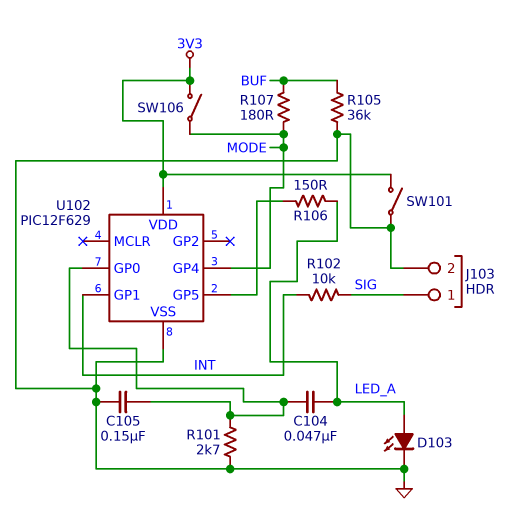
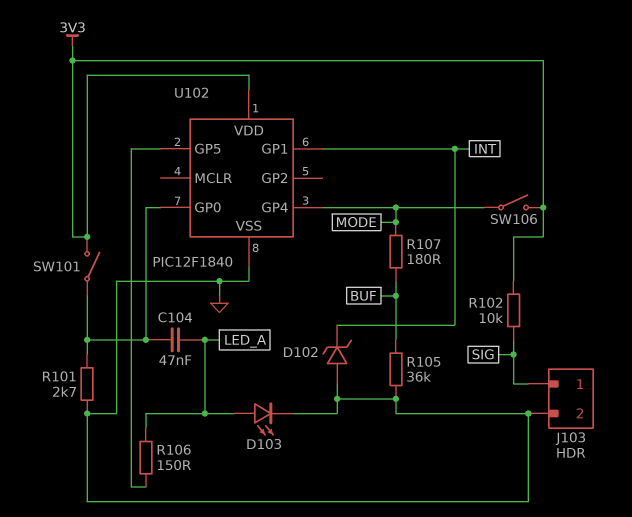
C105: 150nF (GND, U102/GP0) -> none
D102: none -> zener (A GND, K INT)
R102: 10k (INT, SIG) -> 10k (3V3, SIG)
SW101: switch (3V3, GND) -> switch (3V3, U102/GP0)
U102: PIC12F629 -> PIC12F1840

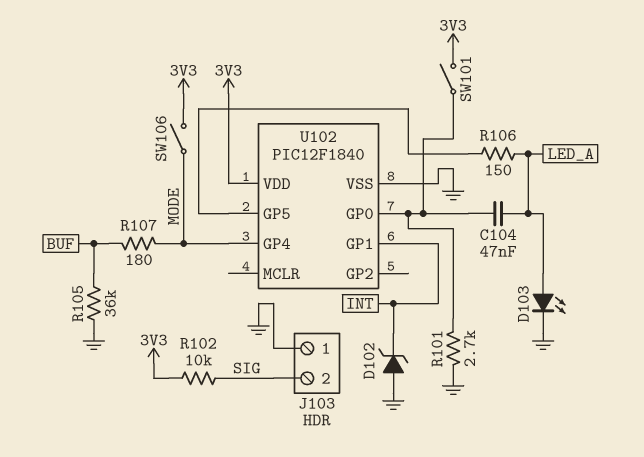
J103 pin 1: SIG -> GND
J103 pin 2: GND -> SIG

